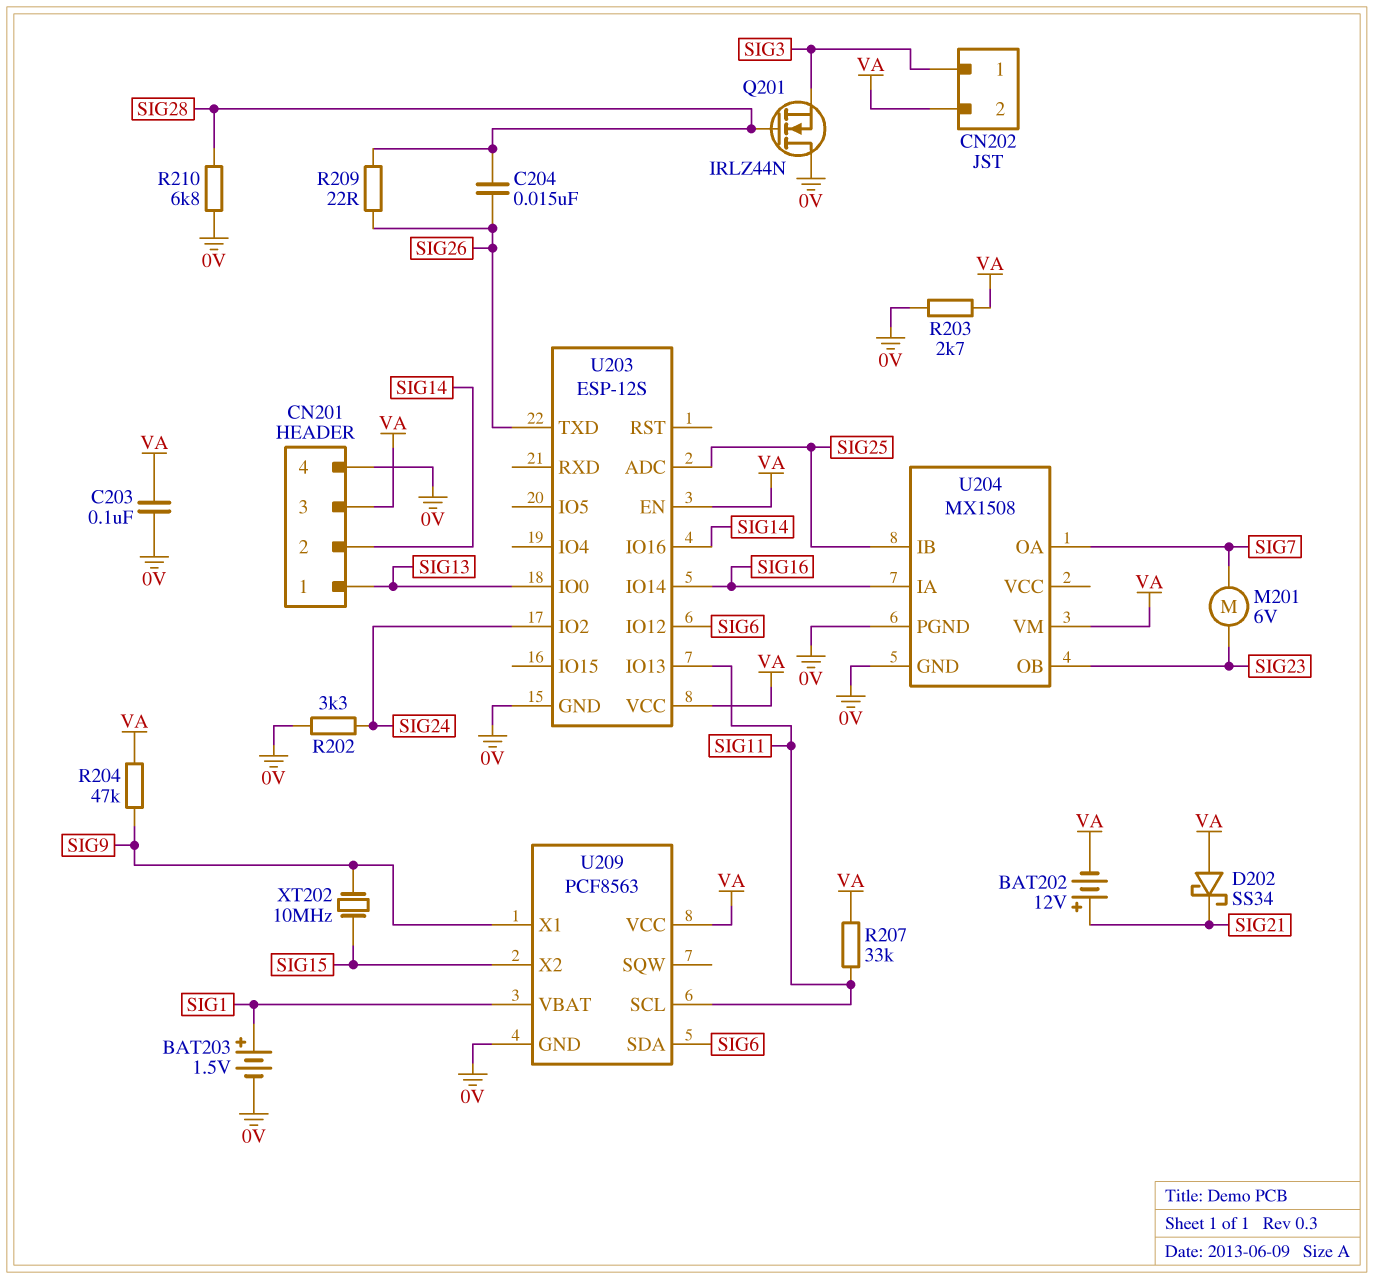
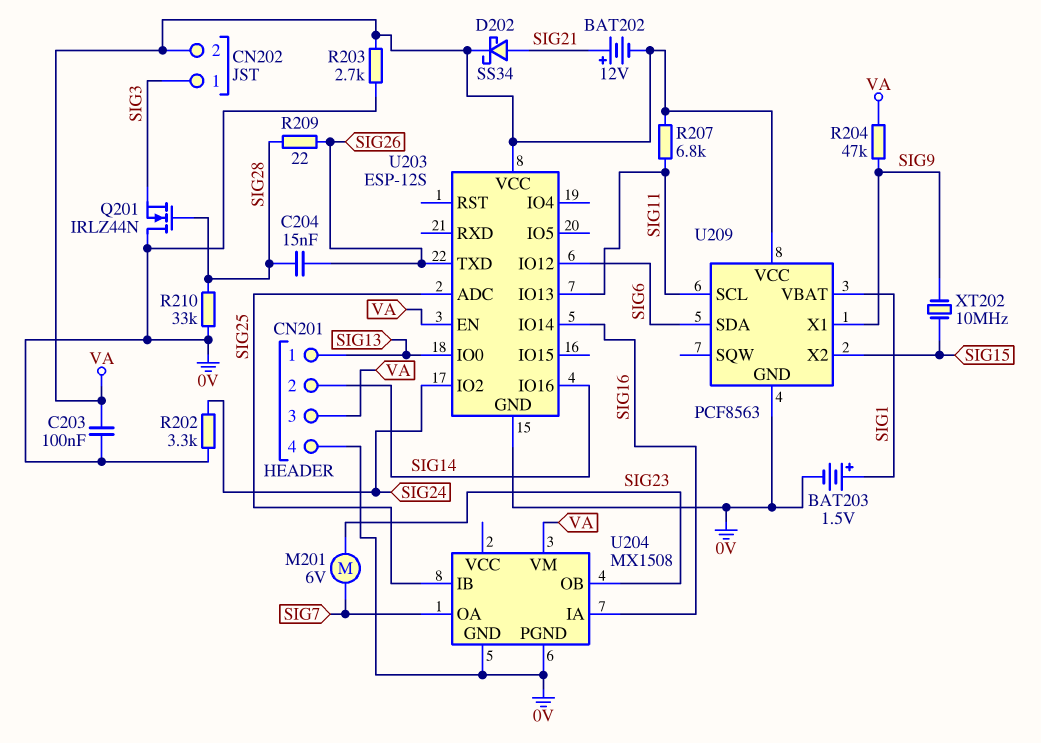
D202: schottky SS34 (A VA, K SIG21) -> schottky SS34 (A SIG21, K VA)
R207: 33k (SIG11, VA) -> 6.8k (SIG11, VA)
R210: 6.8k (0V, SIG28) -> 33k (0V, SIG28)

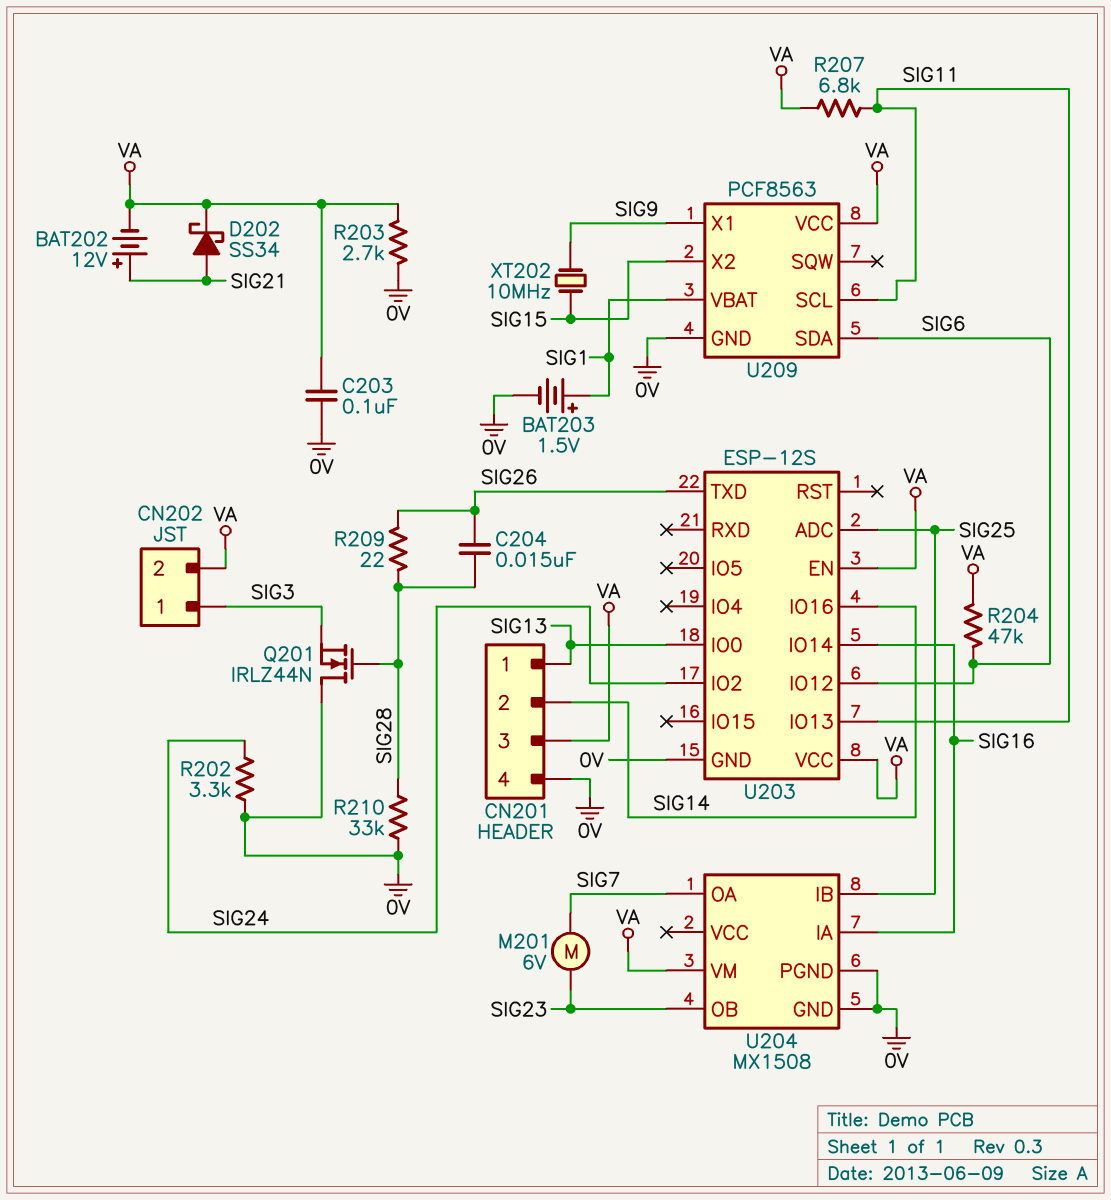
R204: 47k (SIG9, VA) -> 47k (SIG6, VA)

